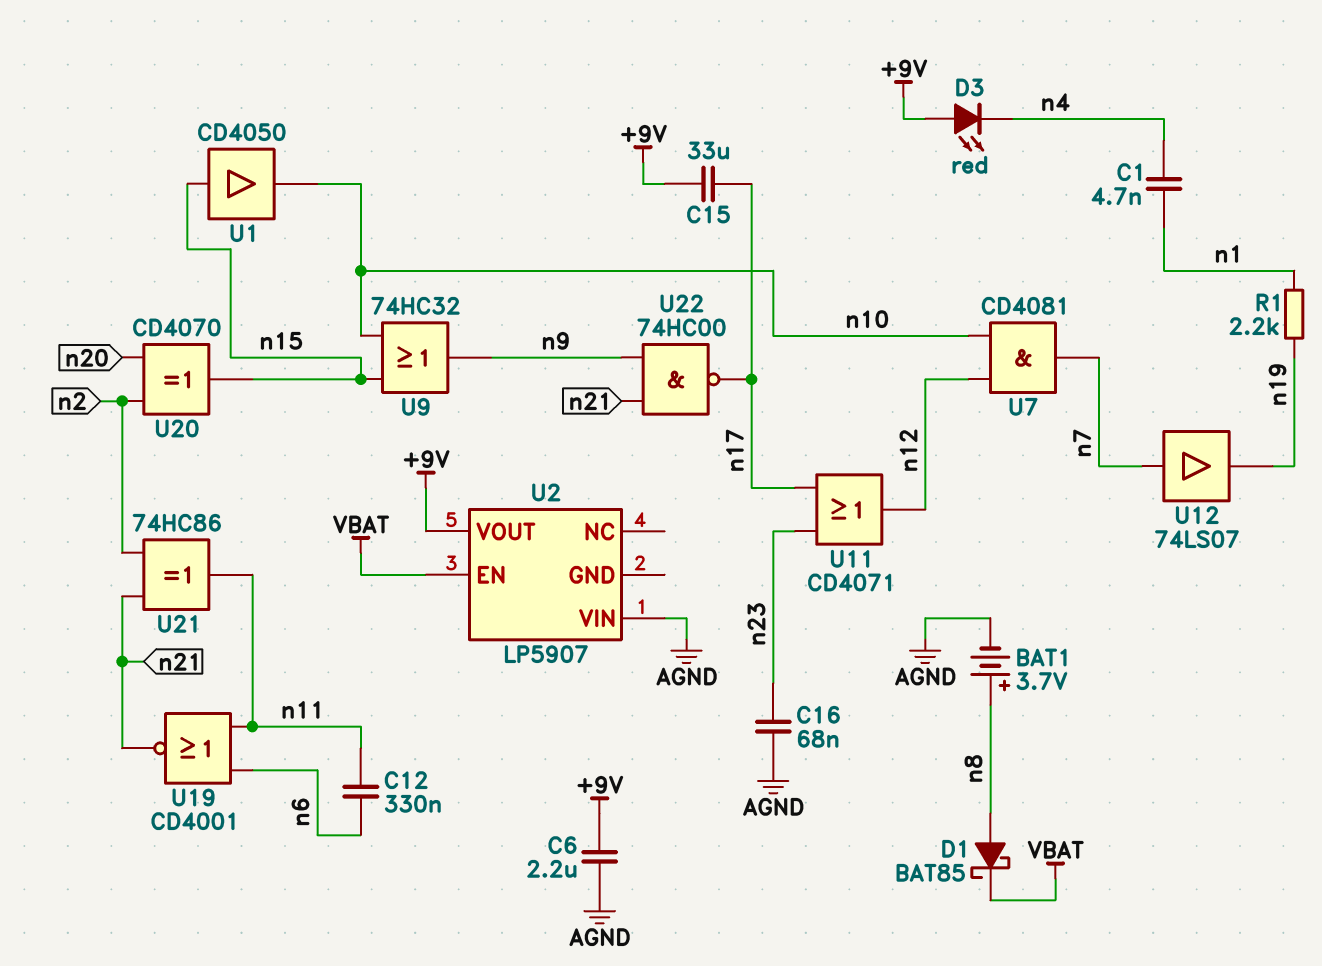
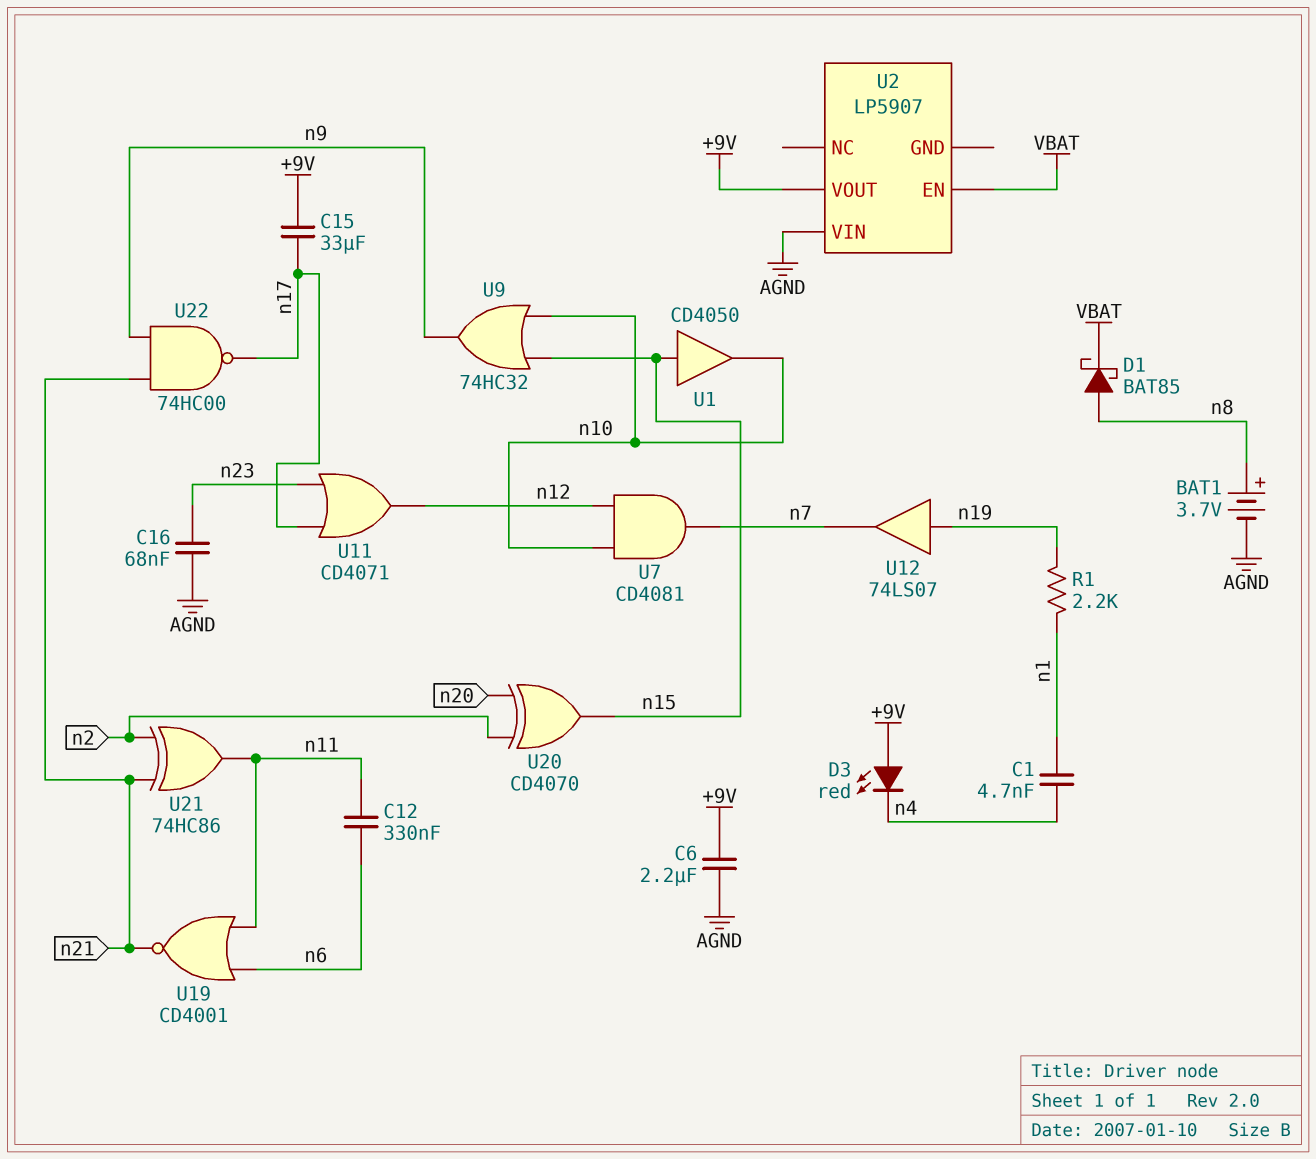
U12: buffer 74LS07 (in n7, out n19) -> buffer 74LS07 (in n19, out n7)

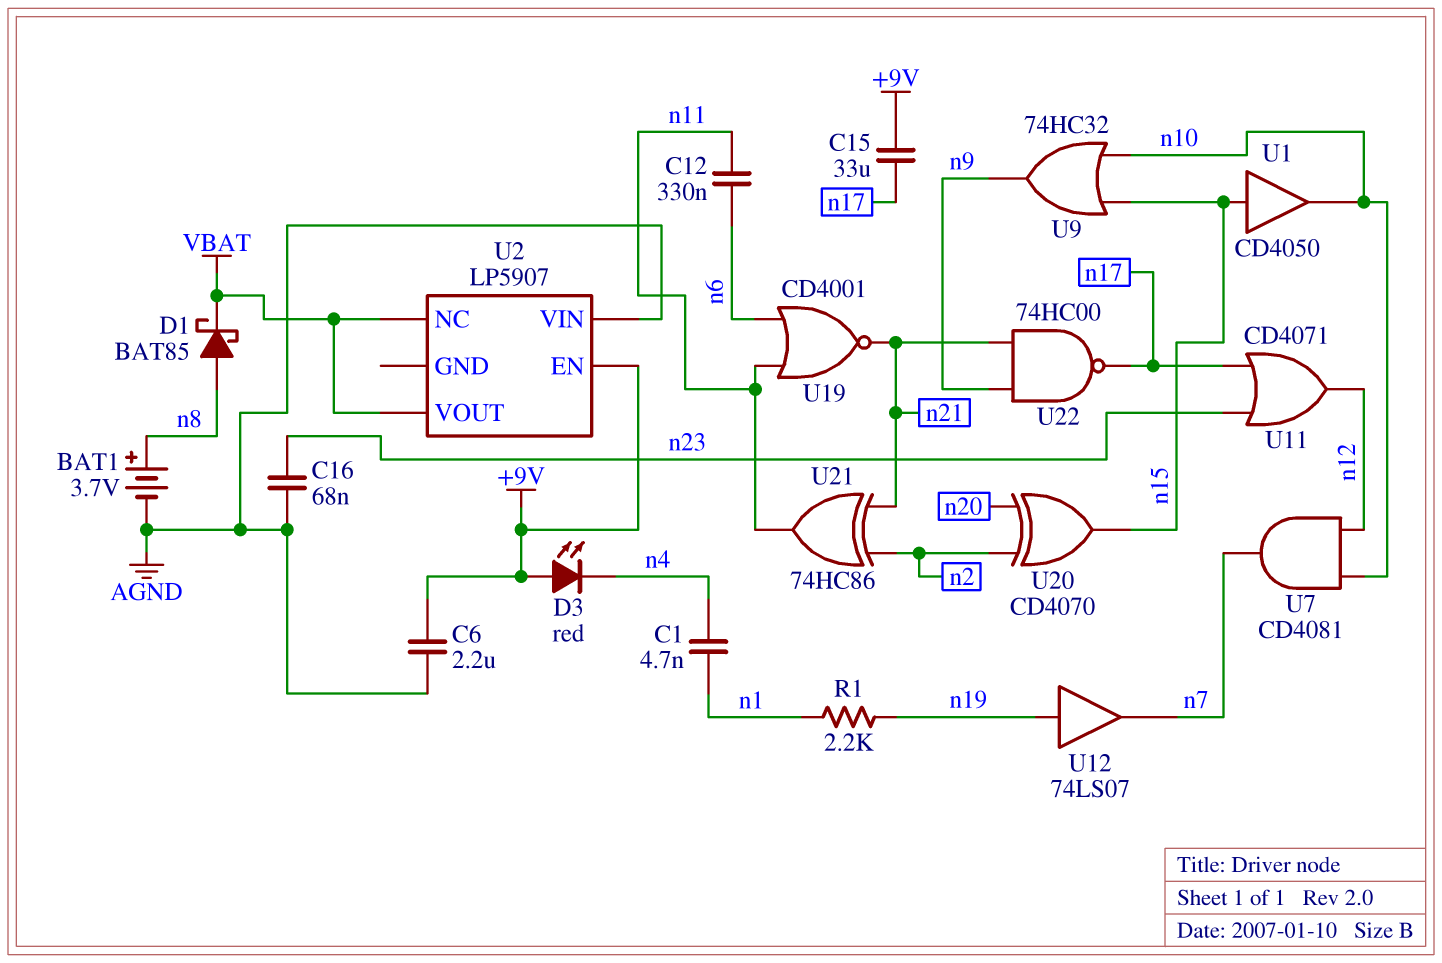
U2 pin EN: VBAT -> +9V
U2 pin NC: none -> VBAT
U2 pin VOUT: +9V -> VBAT

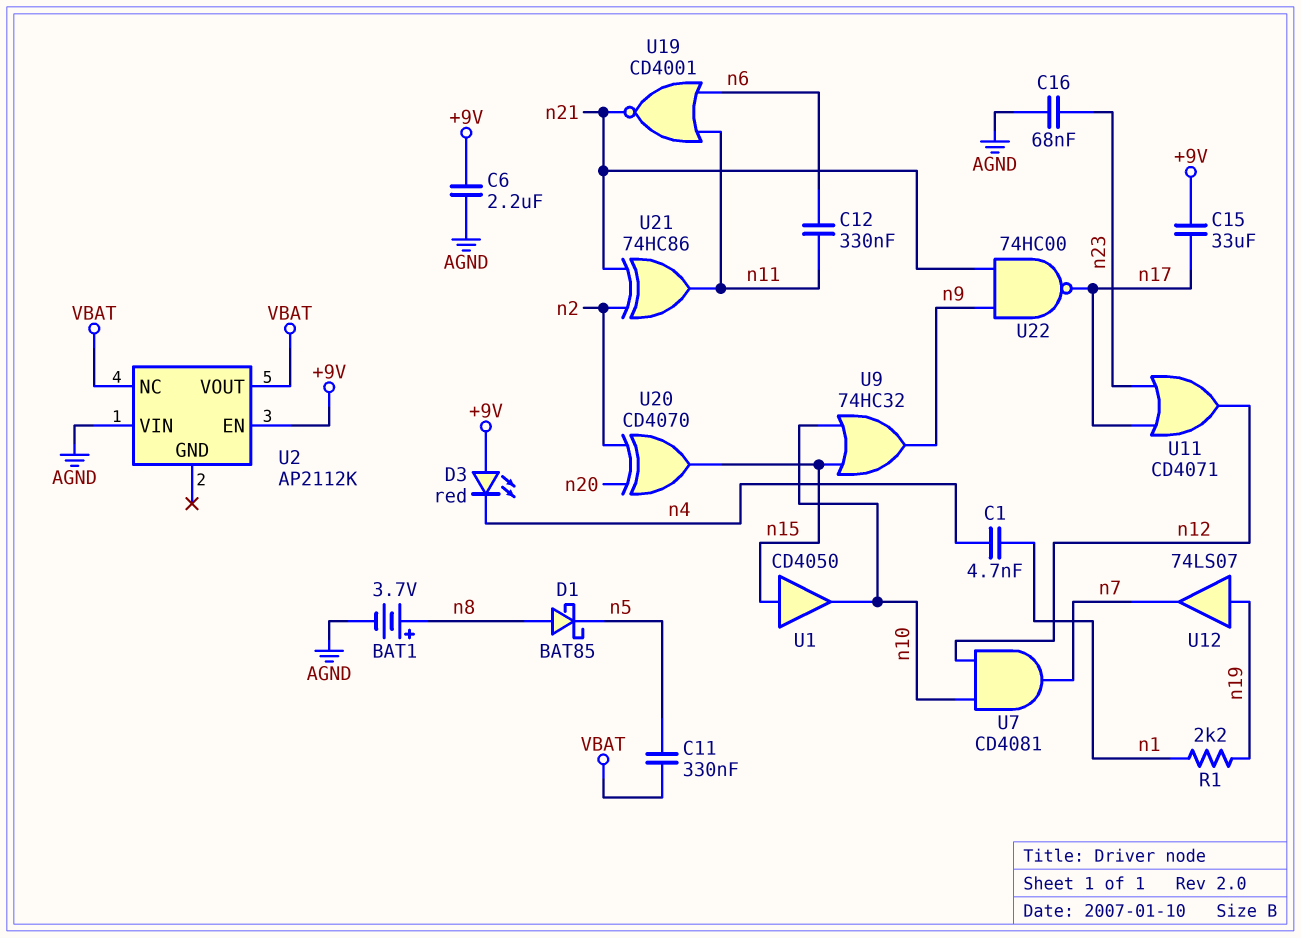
C11: none -> 330nF (VBAT, n5)
D1: schottky BAT85 (A n8, K VBAT) -> schottky BAT85 (A n8, K n5)
U2: LP5907 -> AP2112K

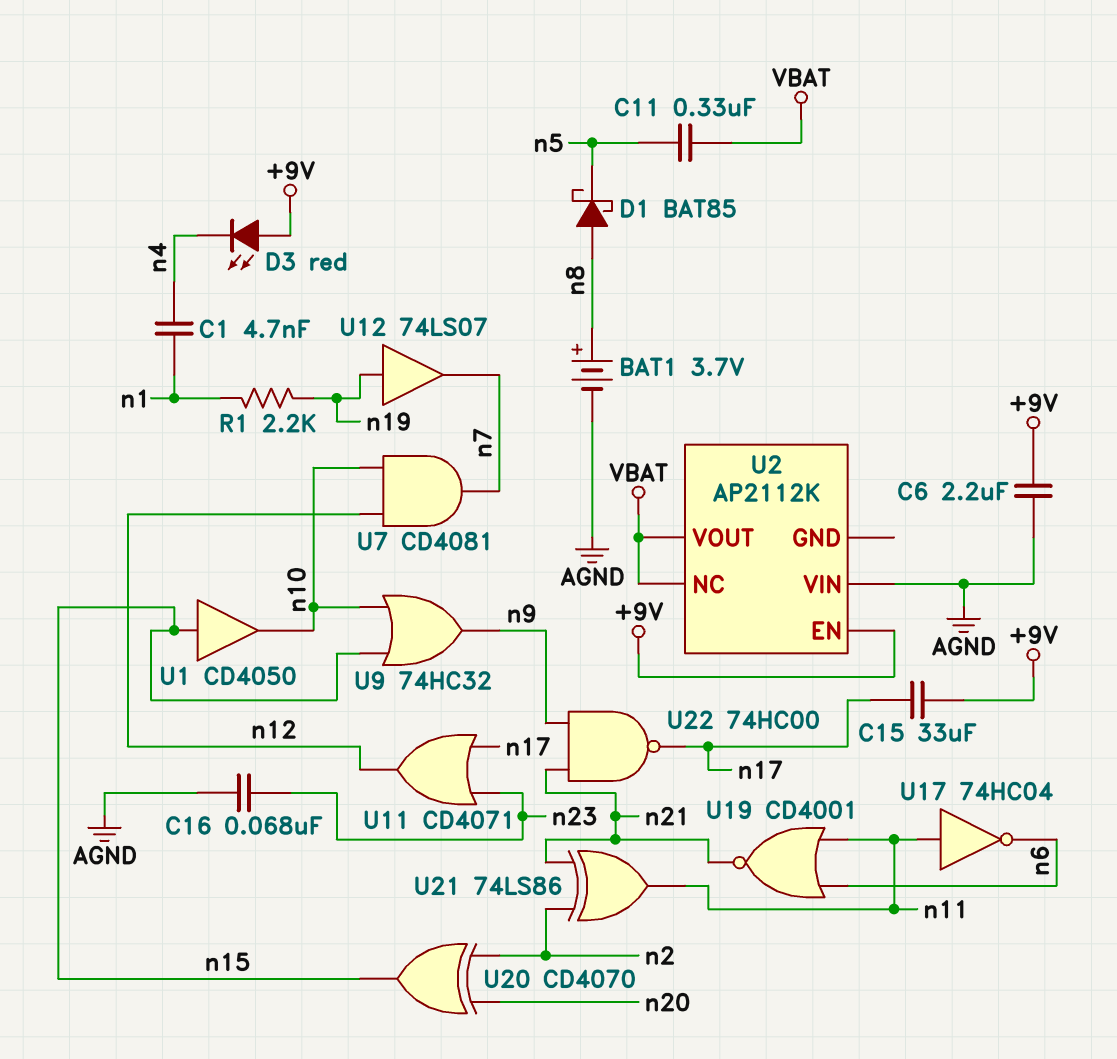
C12: 330nF (n6, n11) -> none
U17: none -> NOT 74HC04 (in n11, out n6)
U21: XOR 74HC86 (in n2, in n21, out n11) -> XOR 74LS86 (in n2, in n21, out n11)

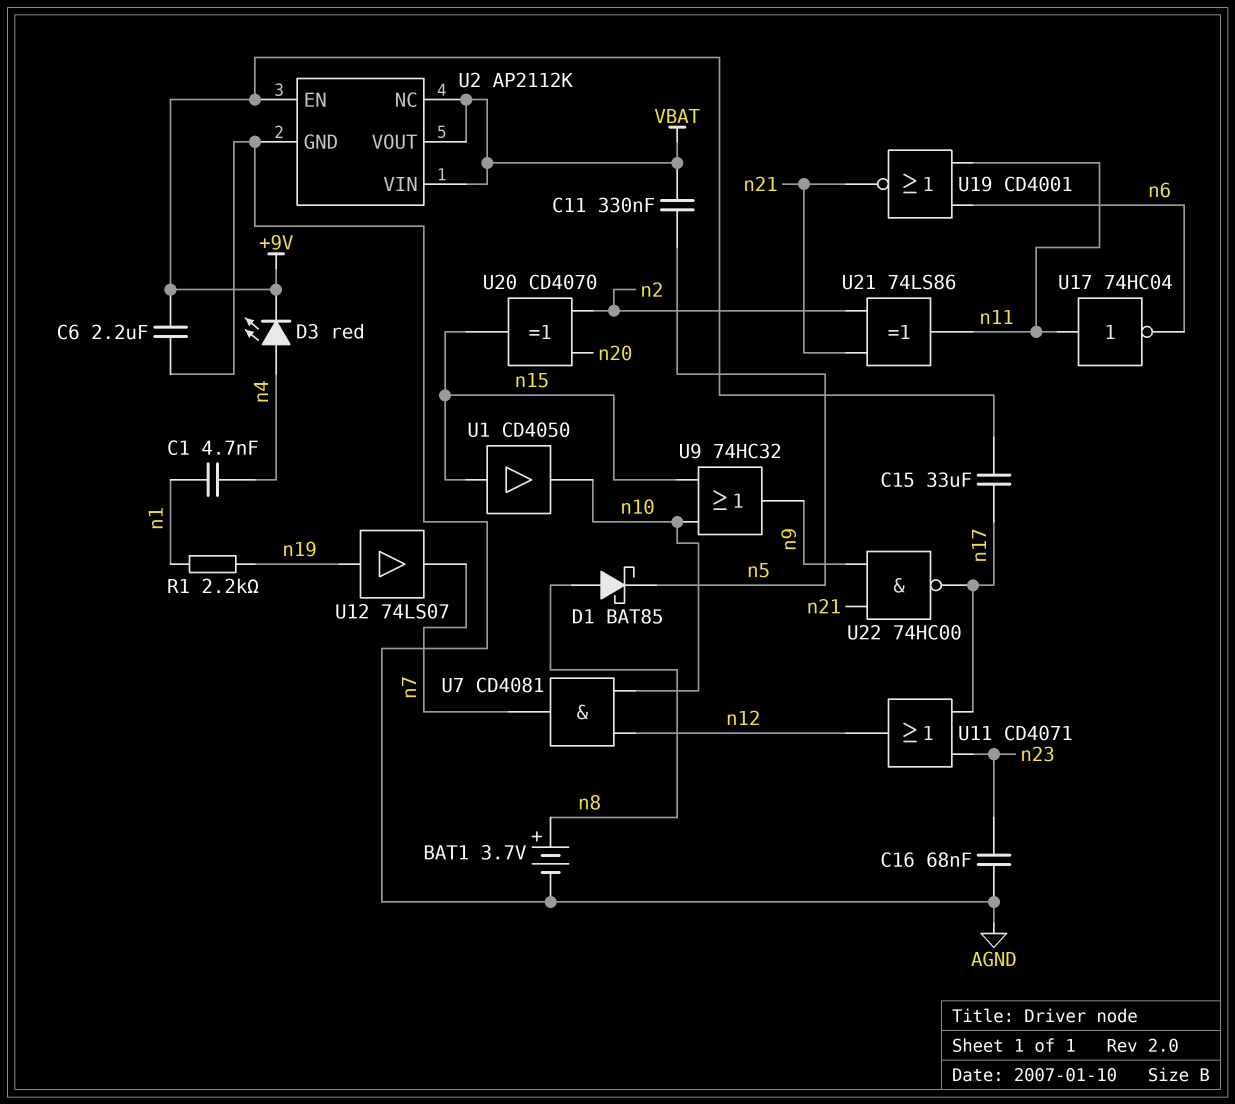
D3: LED red (A +9V, K n4) -> LED red (A n4, K +9V)
U2 pin GND: none -> AGND
U2 pin VIN: AGND -> VBAT

